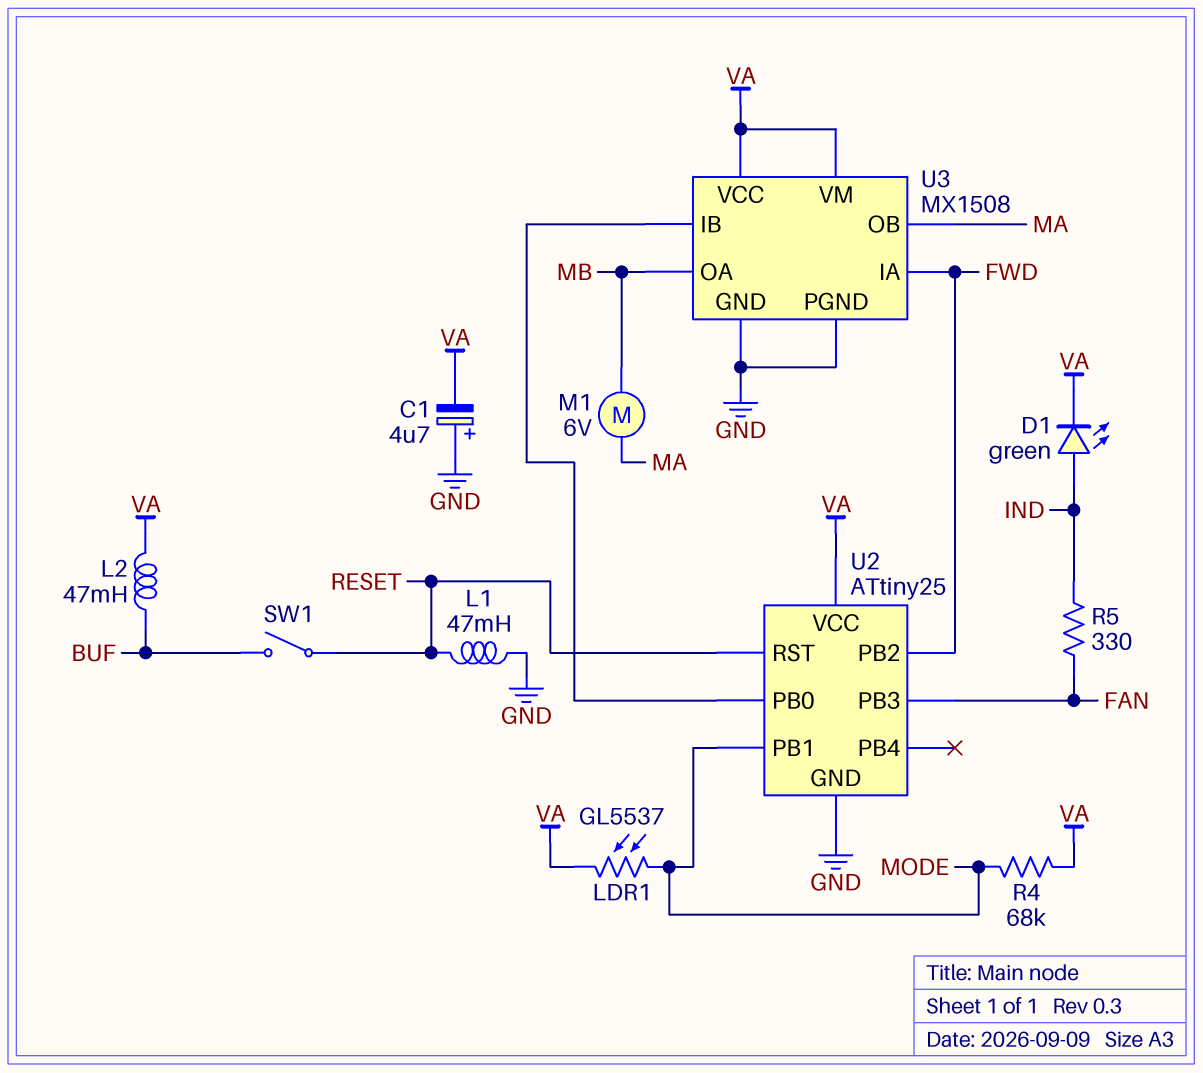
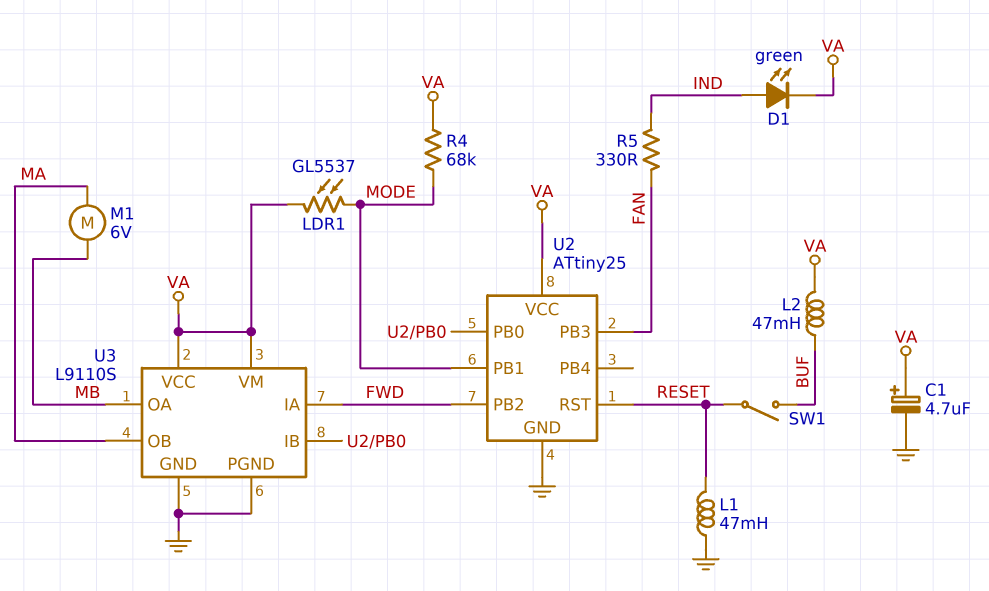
C1: 4.7uF (plus GND, minus VA) -> 4.7uF (plus VA, minus GND)
U3: MX1508 -> L9110S

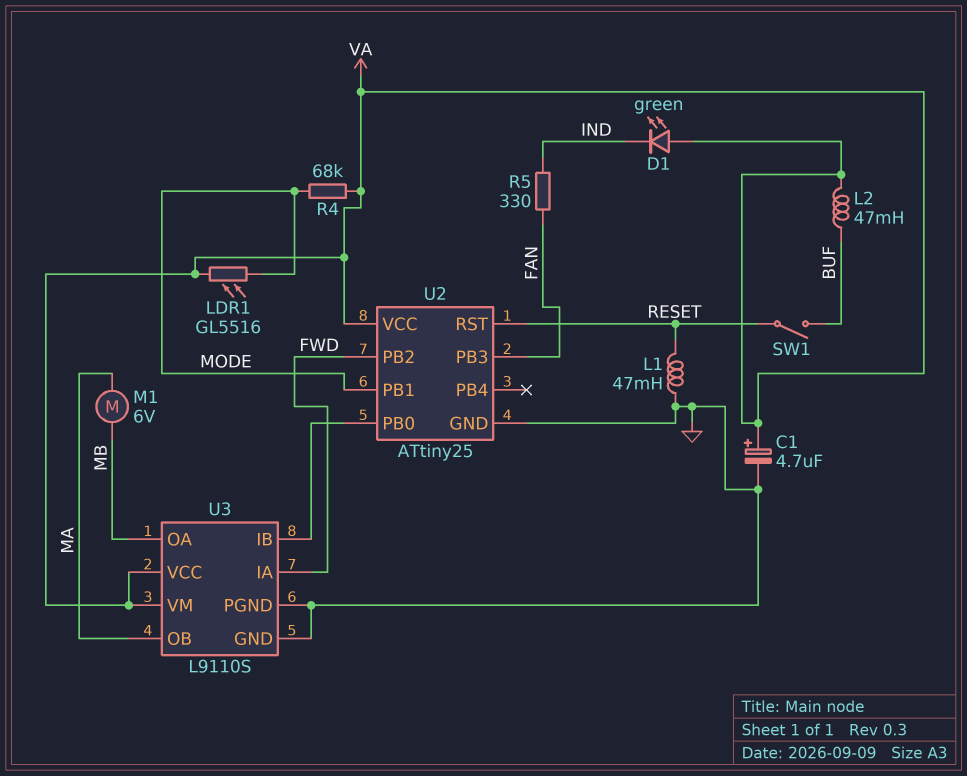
D1: LED green (A IND, K VA) -> LED green (A VA, K IND)
LDR1: GL5537 (MODE, VA) -> GL5516 (MODE, VA)

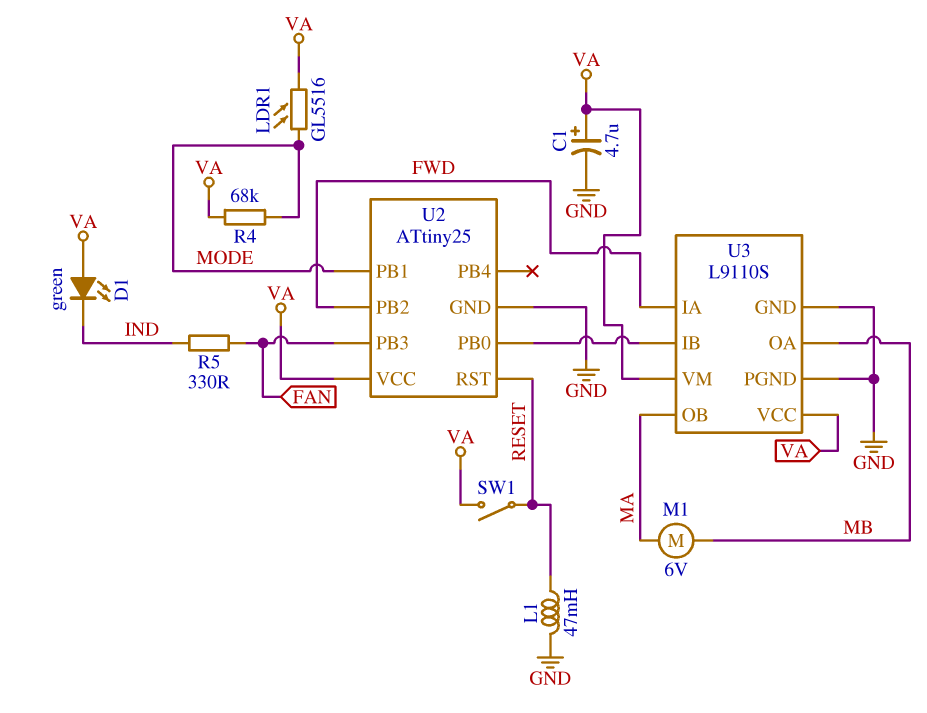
L2: 47mH (BUF, VA) -> none
SW1: switch (BUF, RESET) -> switch (RESET, VA)

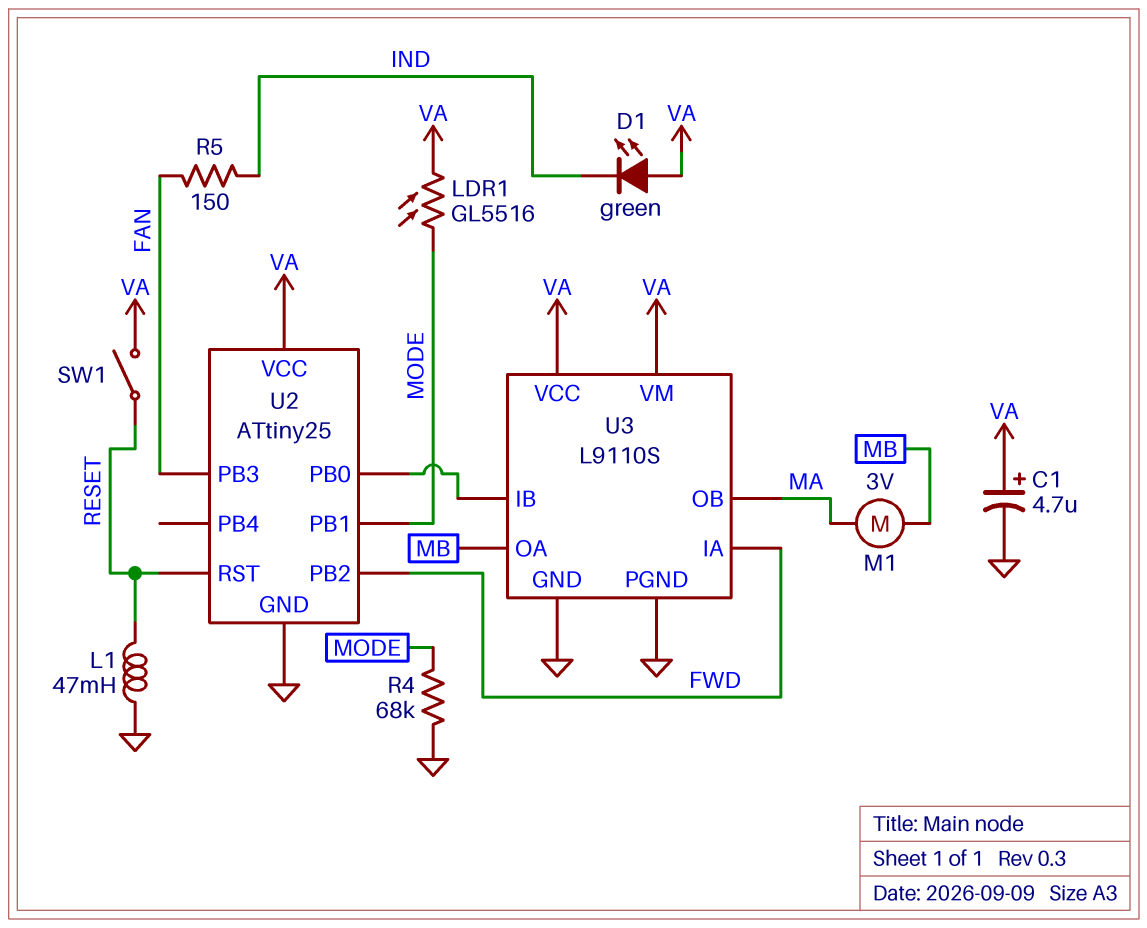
M1: motor 6V (MA, MB) -> motor 3V (MA, MB)
R4: 68k (MODE, VA) -> 68k (GND, MODE)
R5: 330 (FAN, IND) -> 150 (FAN, IND)

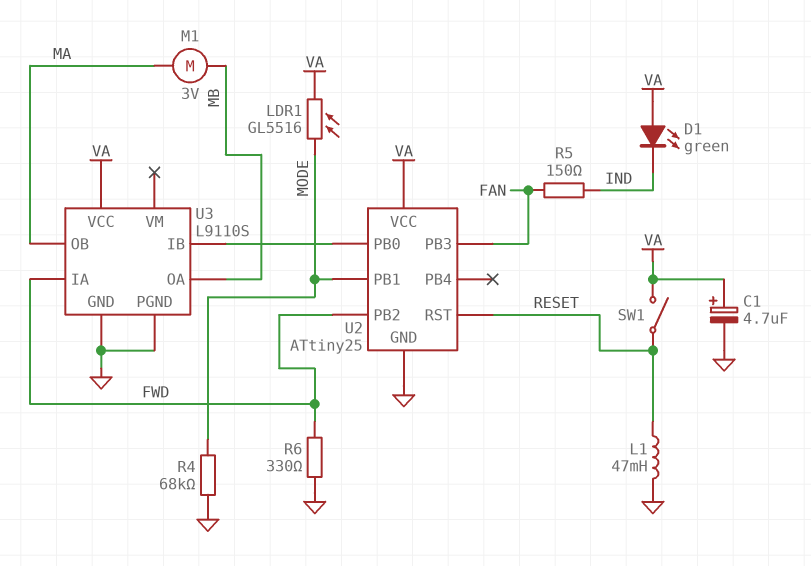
R6: none -> 330 (FWD, GND)
U3 pin VM: VA -> none

